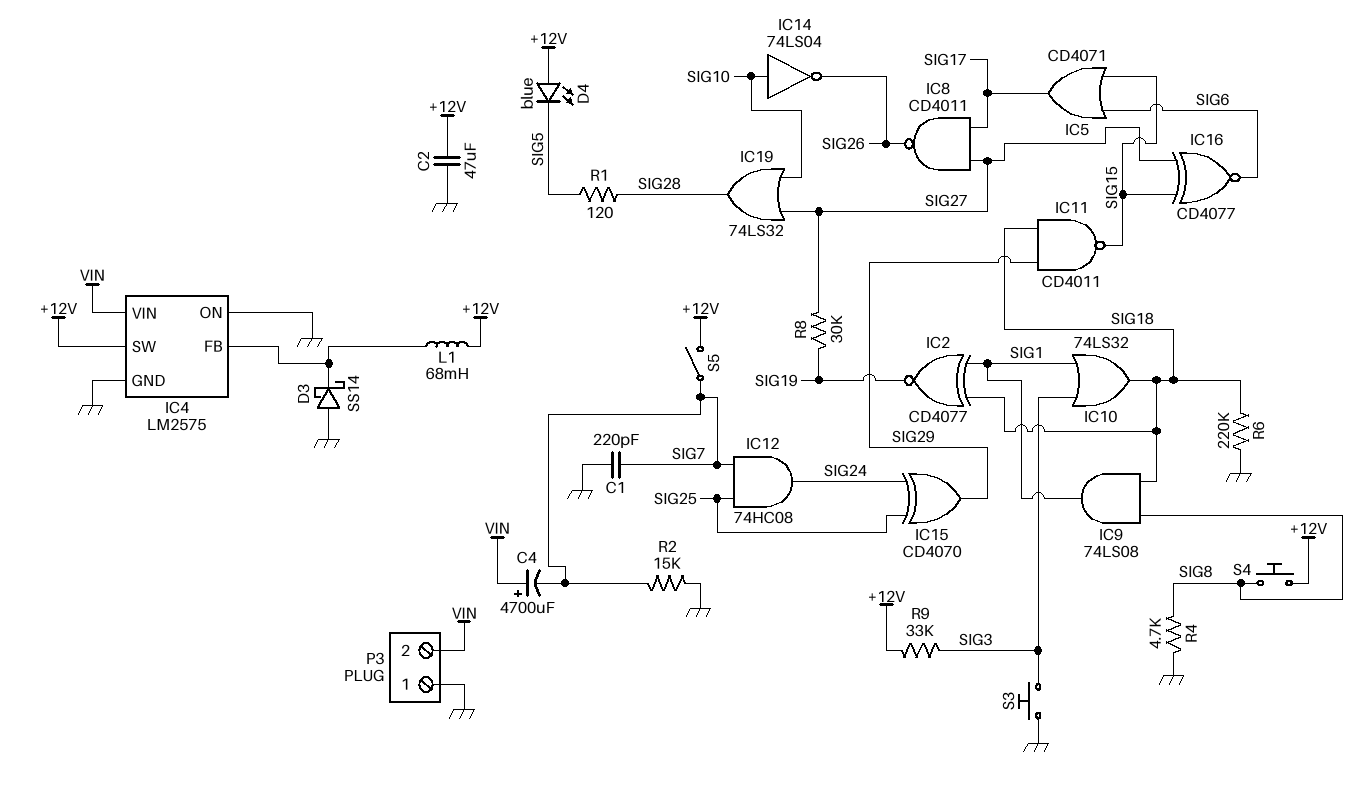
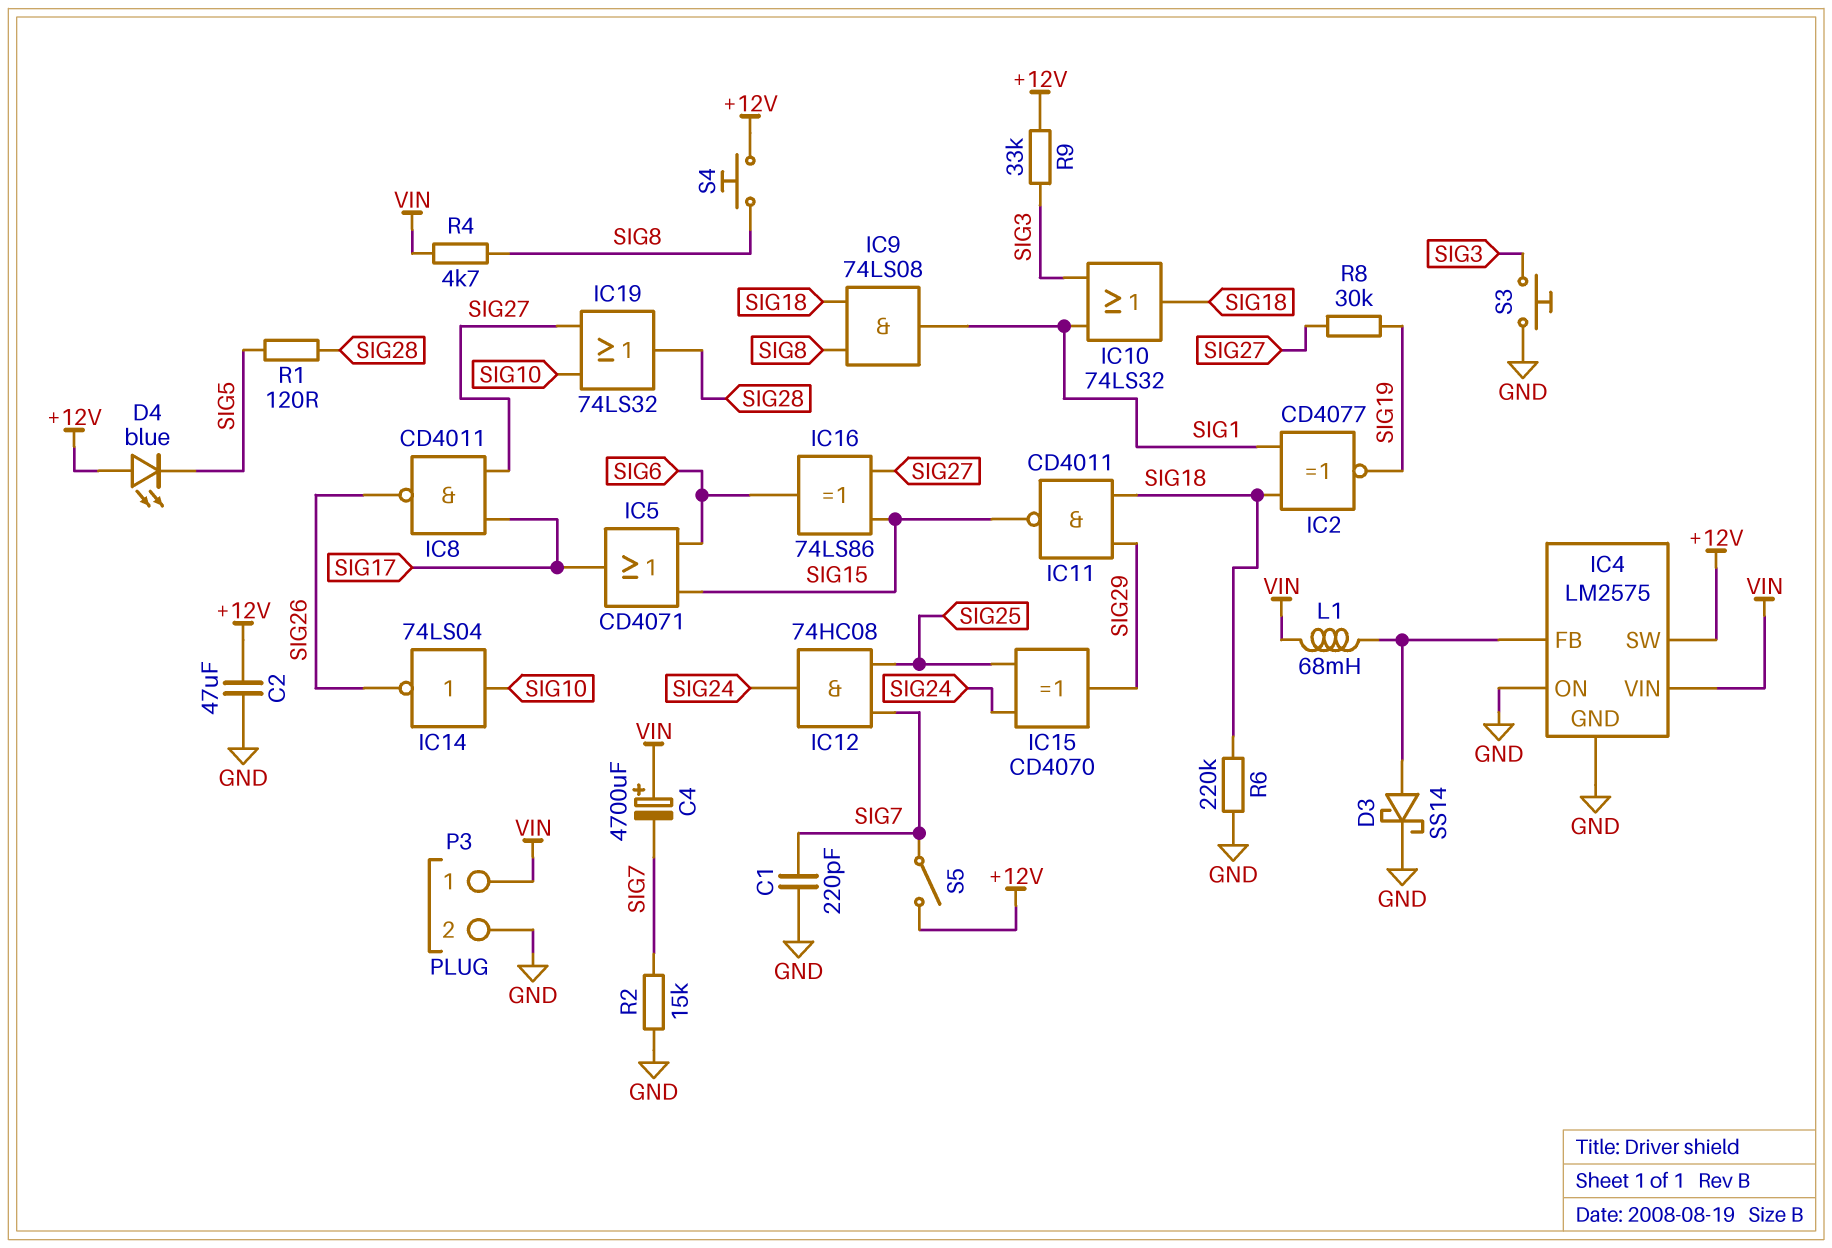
D3: schottky SS14 (A GND, K IC4/FB) -> schottky SS14 (A IC4/FB, K GND)
IC16: XNOR CD4077 (in SIG15, in SIG27, out SIG6) -> XOR 74LS86 (in SIG15, in SIG27, out SIG6)
L1: 68mH (+12V, IC4/FB) -> 68mH (IC4/FB, VIN)
P3 pin 1: GND -> VIN
P3 pin 2: VIN -> GND
R4: 4.7k (GND, SIG8) -> 4.7k (SIG8, VIN)

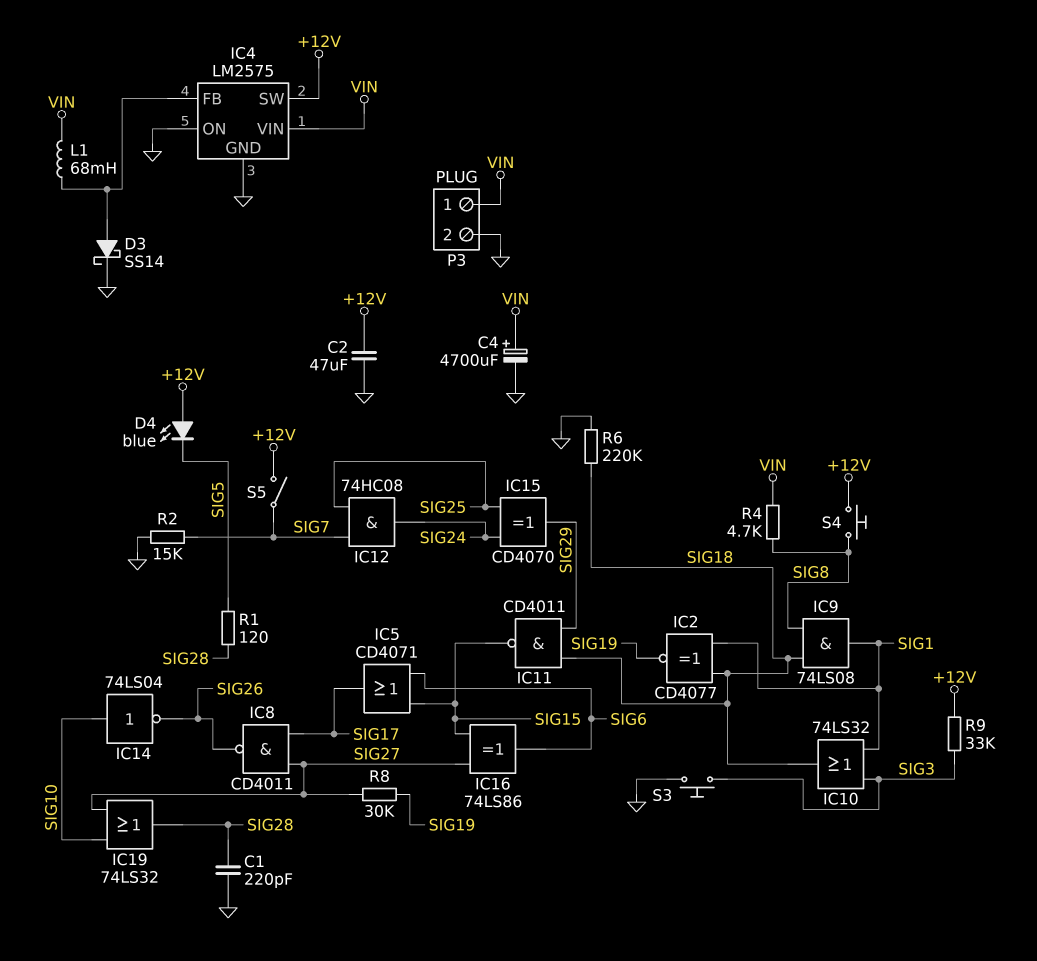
C1: 220pF (GND, SIG7) -> 220pF (GND, SIG28)
C4: 4700uF (plus VIN, minus SIG7) -> 4700uF (plus VIN, minus GND)

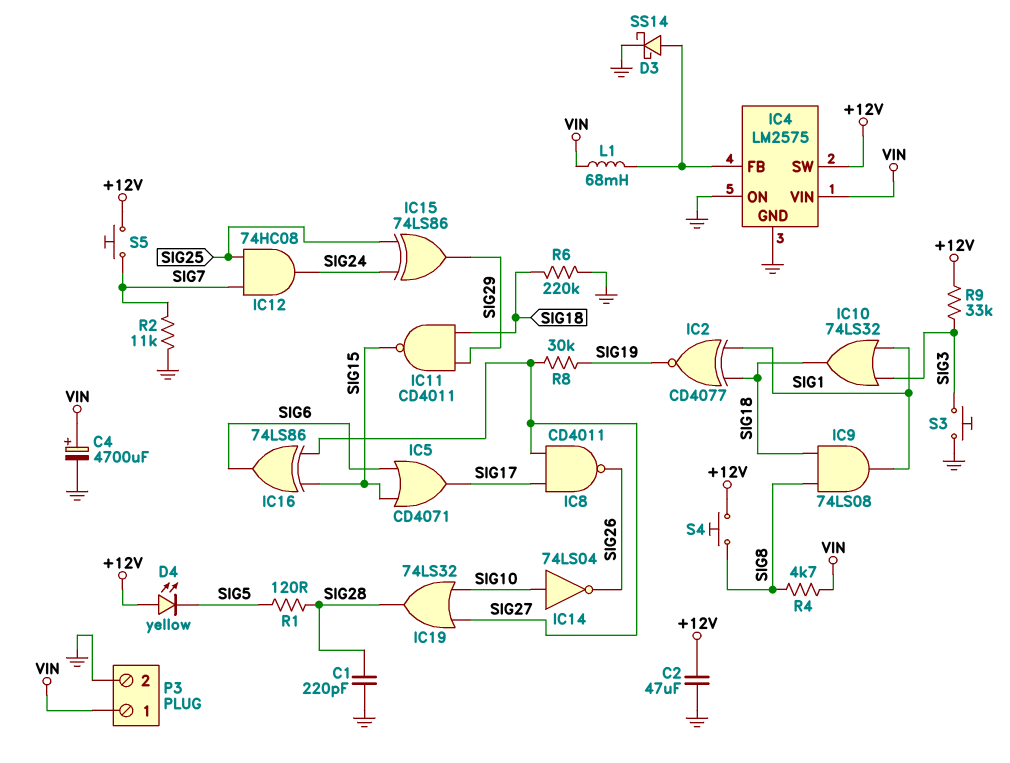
D4: LED blue (A +12V, K SIG5) -> LED yellow (A +12V, K SIG5)
IC15: XOR CD4070 (in SIG24, in SIG25, out SIG29) -> XOR 74LS86 (in SIG24, in SIG25, out SIG29)
R2: 15k (GND, SIG7) -> 11k (GND, SIG7)
S5: switch (+12V, SIG7) -> button (+12V, SIG7)

